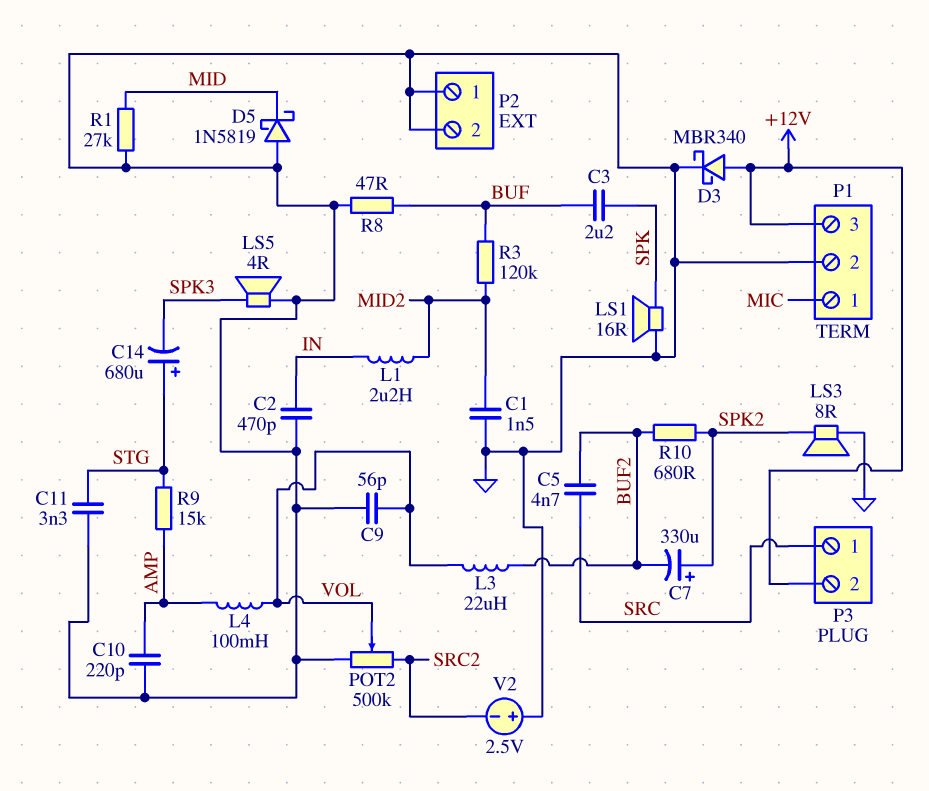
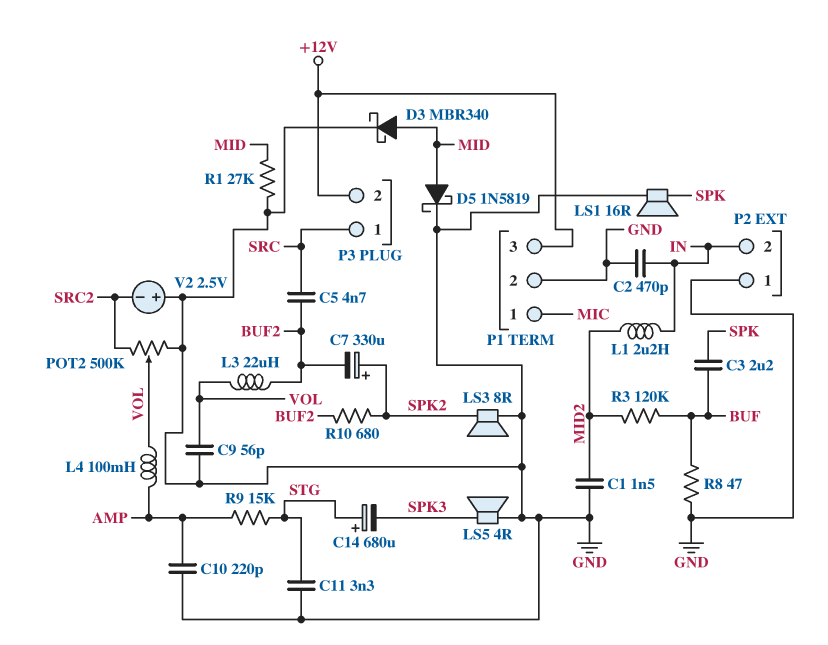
D3: schottky MBR340 (A +12V, K GND) -> schottky MBR340 (A MID, K GND)
D5: schottky 1N5819 (A GND, K MID) -> schottky 1N5819 (A MID, K GND)
P2 pin 2: GND -> IN

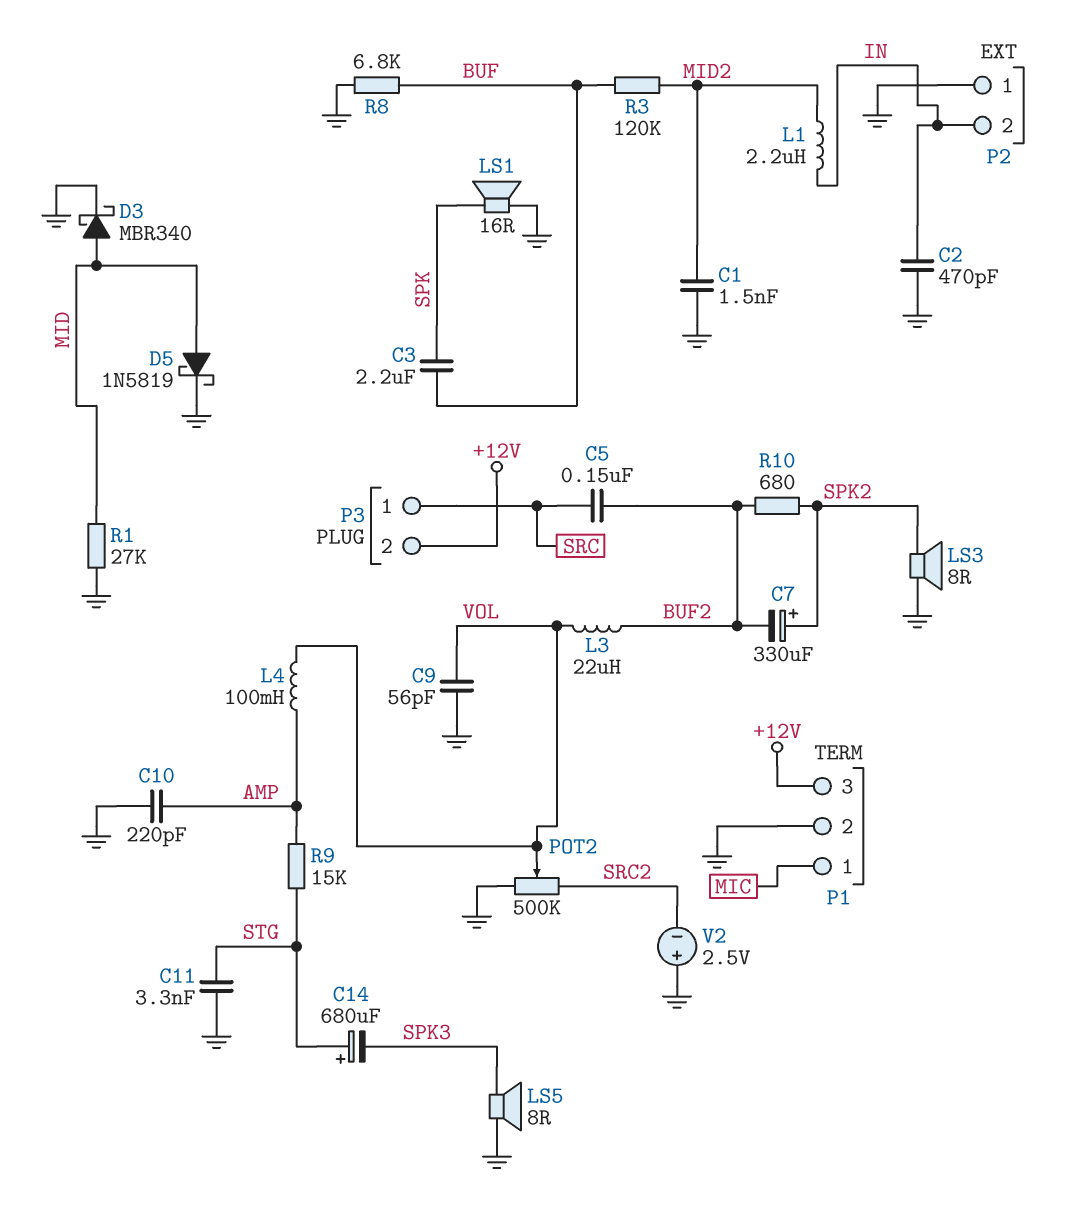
C5: 4.7nF (BUF2, SRC) -> 150nF (BUF2, SRC)
LS5: speaker 4R (GND, SPK3) -> speaker 8R (GND, SPK3)
R8: 47 (BUF, GND) -> 6.8k (BUF, GND)

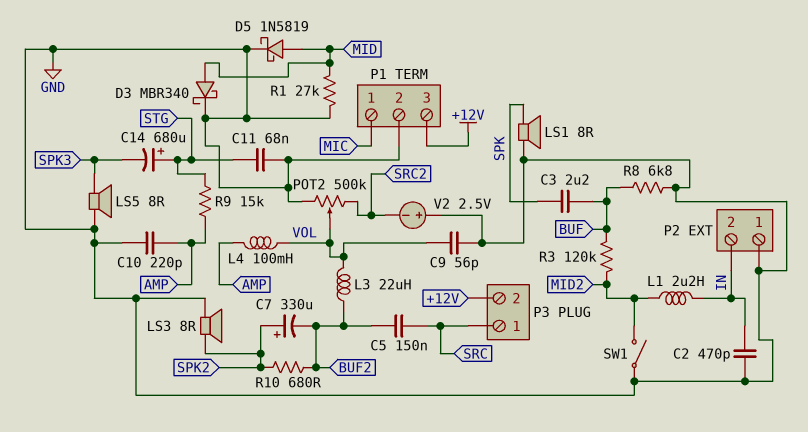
C1: 1.5nF (GND, MID2) -> none
C11: 3.3nF (GND, STG) -> 68nF (GND, STG)
LS1: speaker 16R (GND, SPK) -> speaker 8R (GND, SPK)
SW1: none -> switch (GND, MID2)

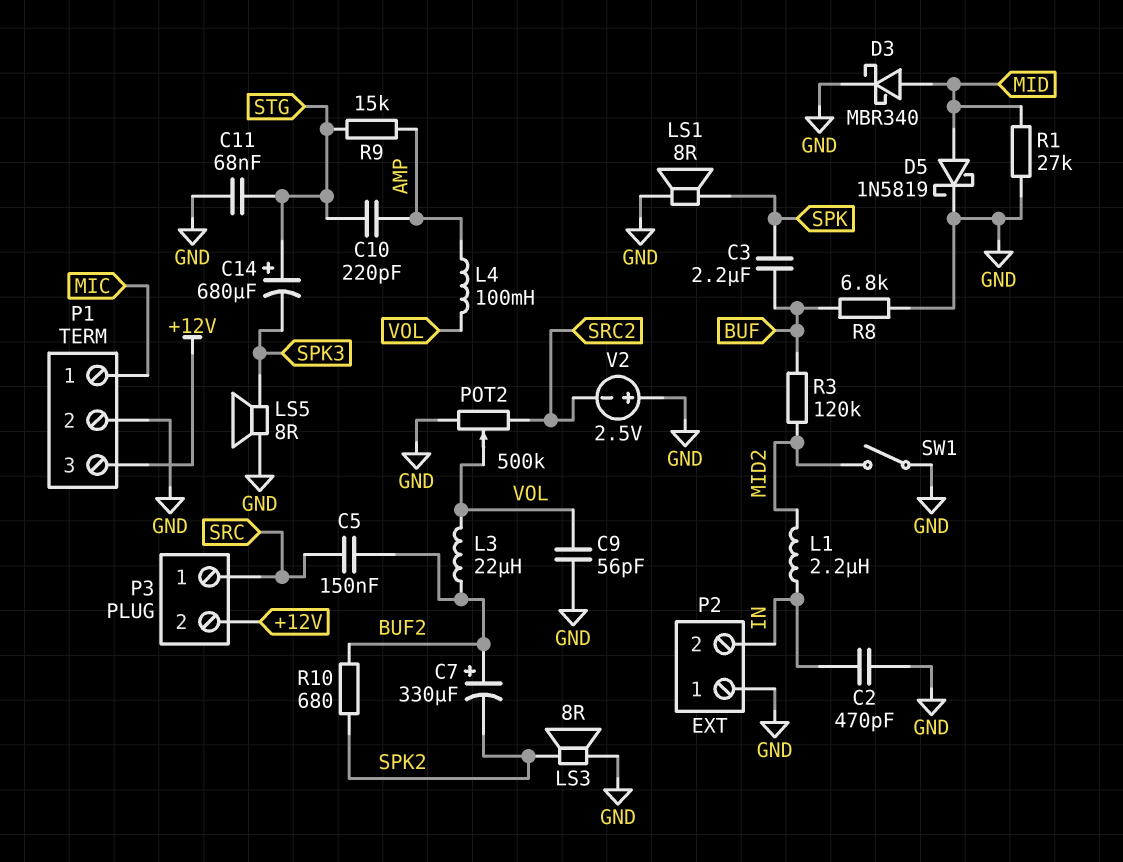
C7: 330uF (plus SPK2, minus BUF2) -> 330uF (plus BUF2, minus SPK2)
C10: 220pF (AMP, GND) -> 220pF (AMP, STG)

